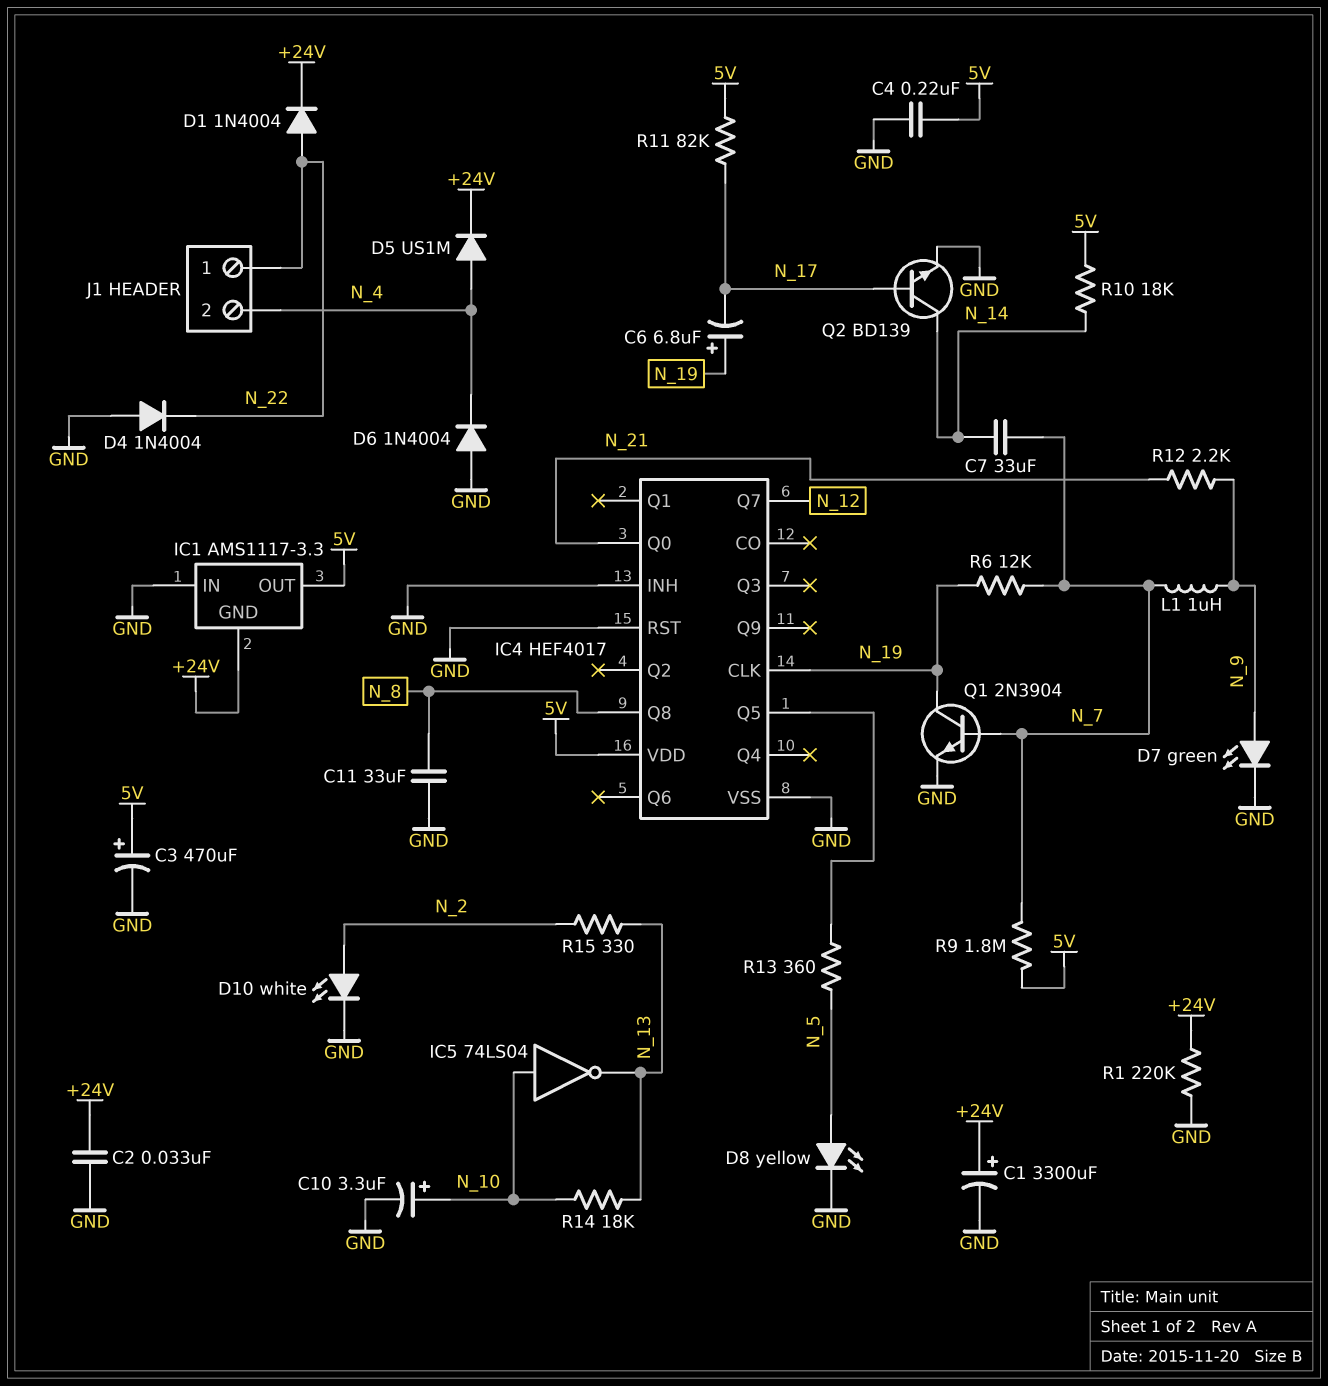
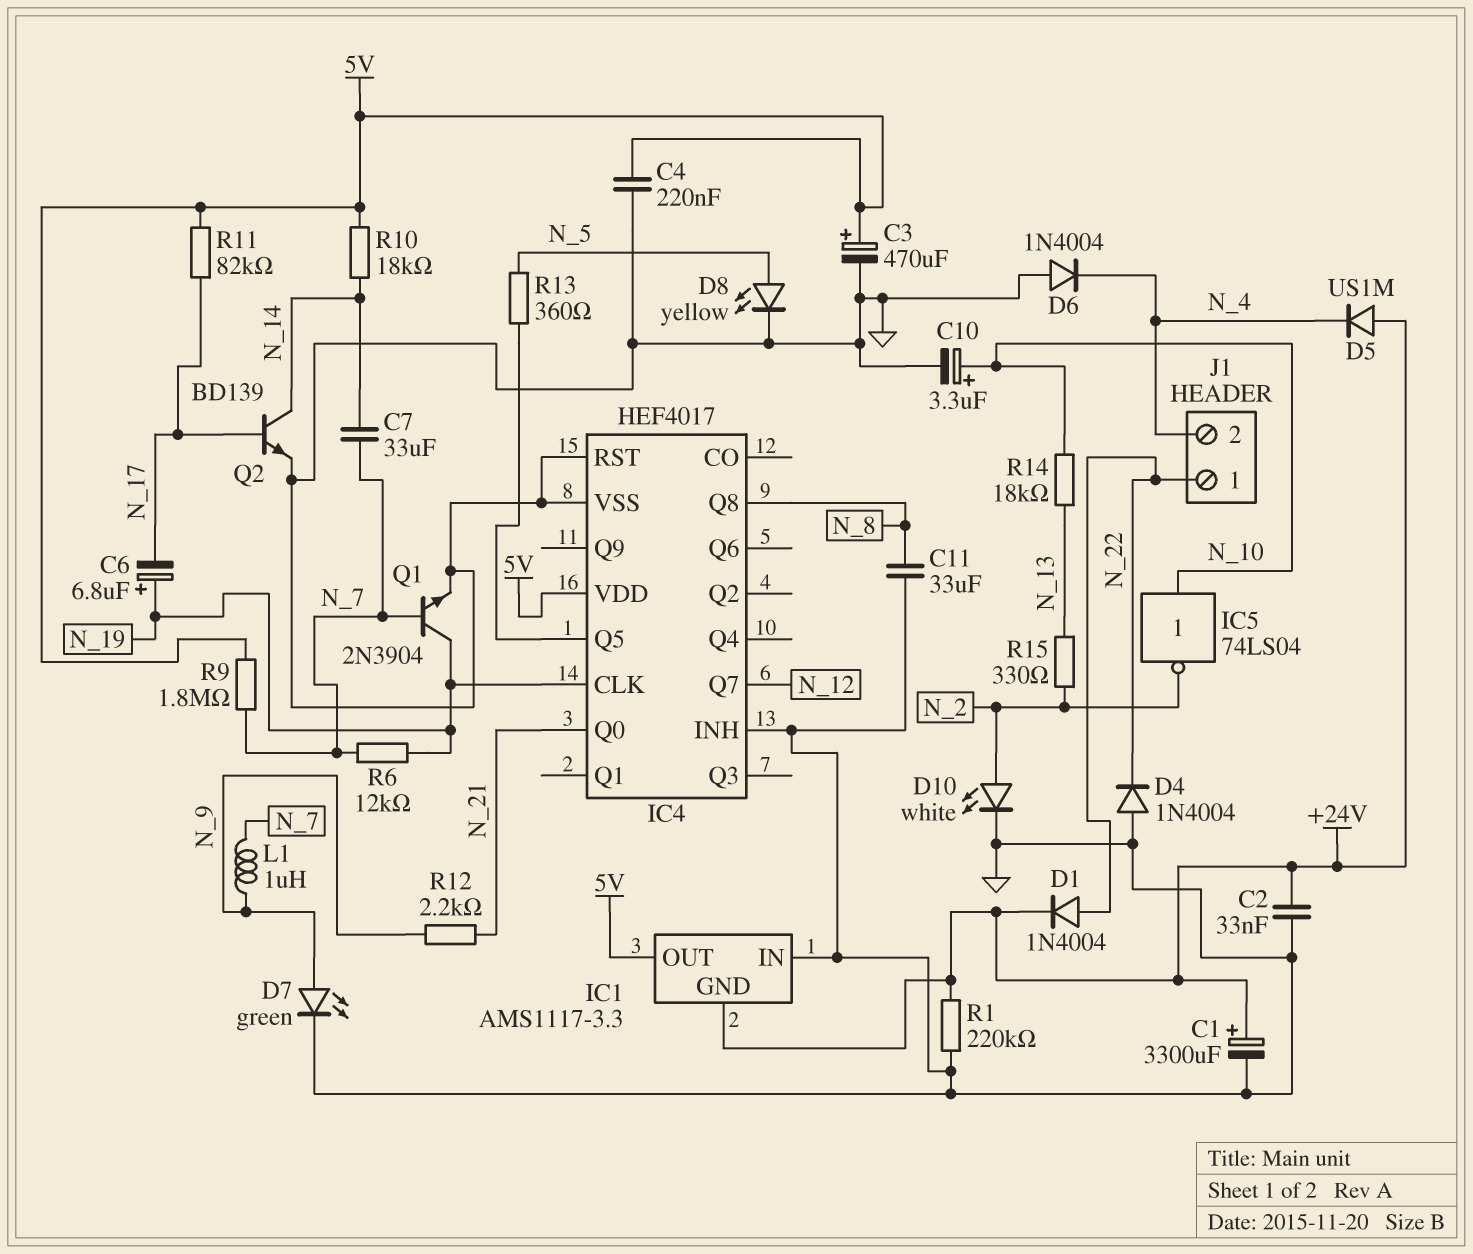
D5: diode US1M (A N_4, K +24V) -> diode US1M (A +24V, K N_4)
IC5: NOT 74LS04 (in N_10, out N_13) -> NOT 74LS04 (in N_10, out N_2)

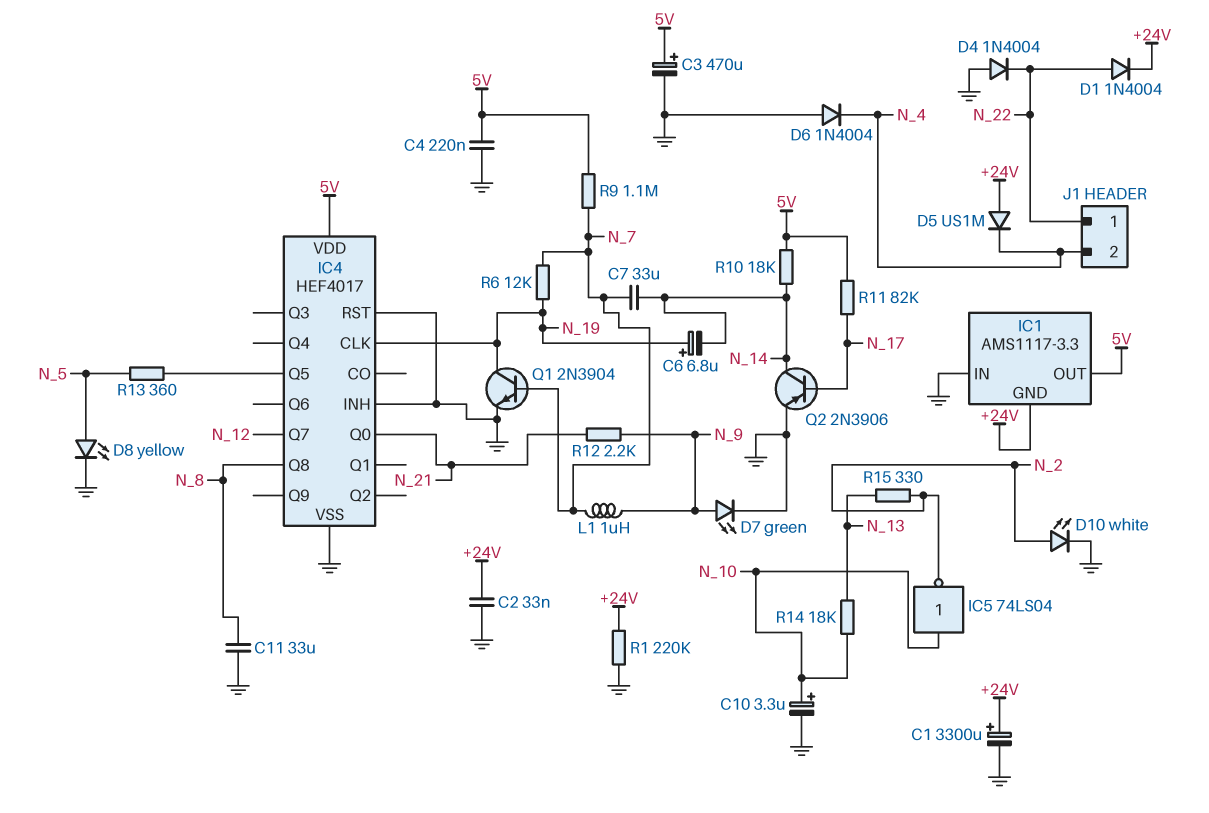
C6: 6.8uF (plus N_19, minus N_17) -> 6.8uF (plus N_19, minus N_14)
Q2: NPN BD139 (B N_17, C N_14, E GND) -> PNP 2N3906 (B N_17, C N_14, E GND)
R9: 1.8M (5V, N_7) -> 1.1M (5V, N_7)

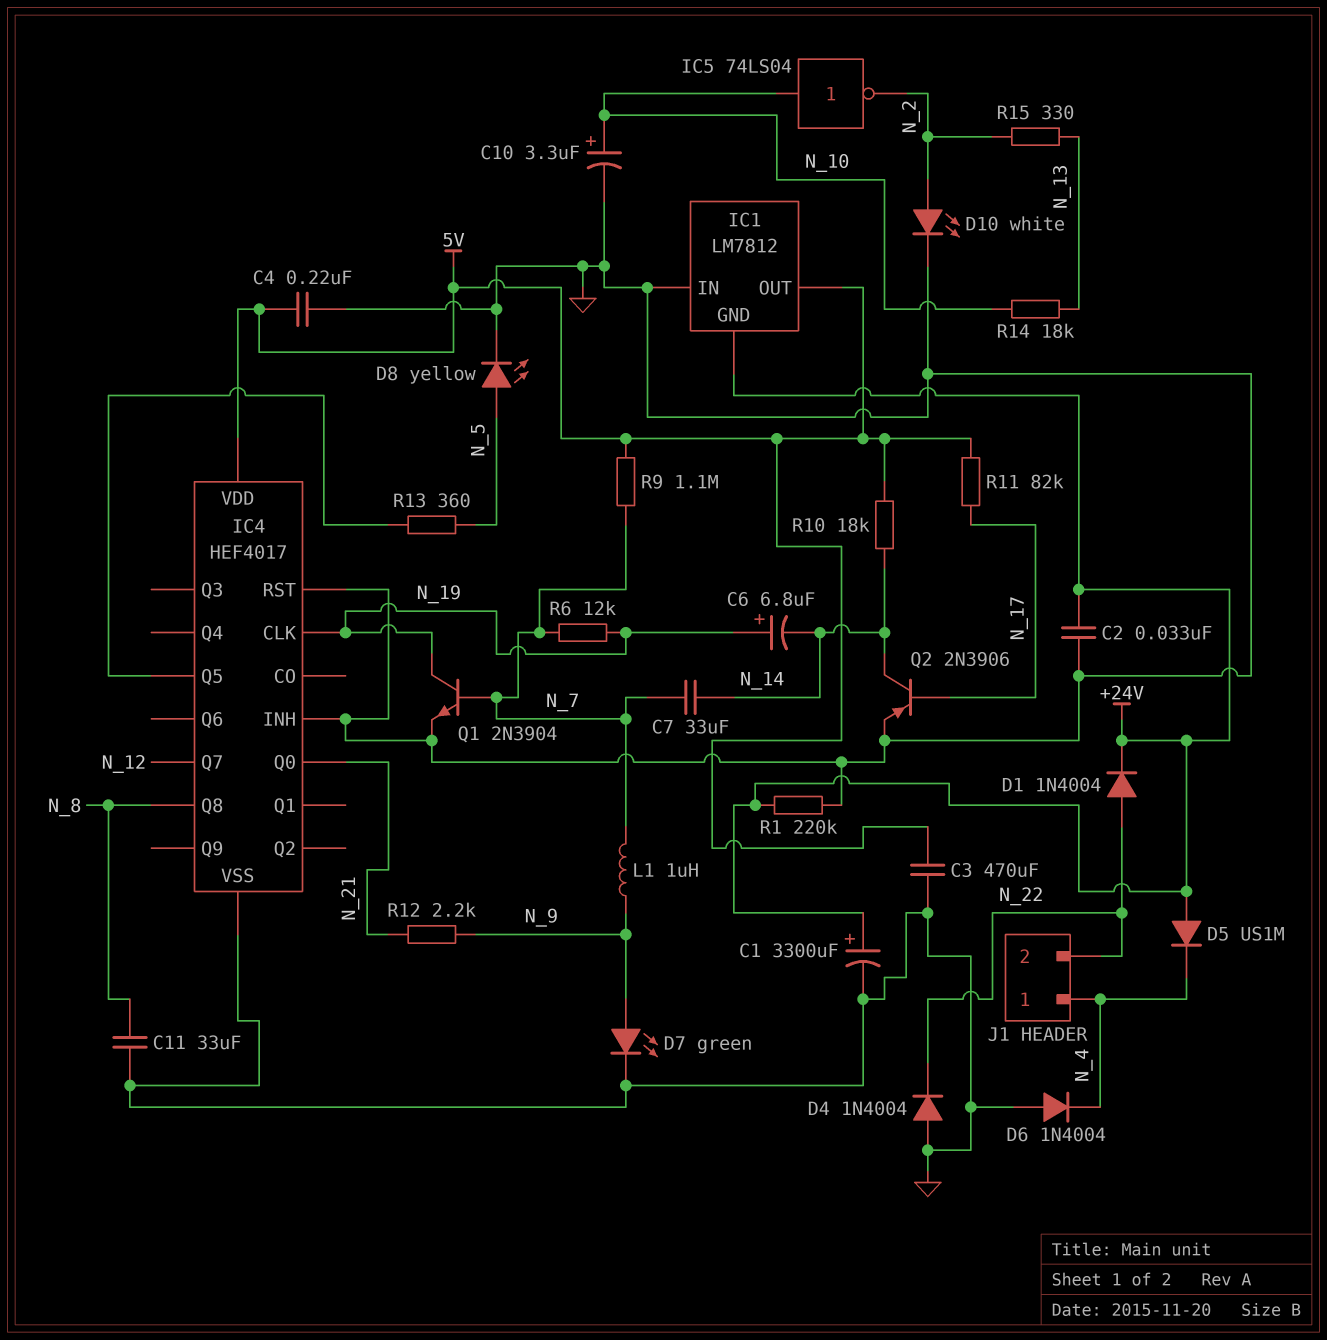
C3: 470uF (plus 5V, minus GND) -> 470uF (5V, GND)
IC1: AMS1117-3.3 -> LM7812
J1 pin 1: N_22 -> N_4
J1 pin 2: N_4 -> N_22

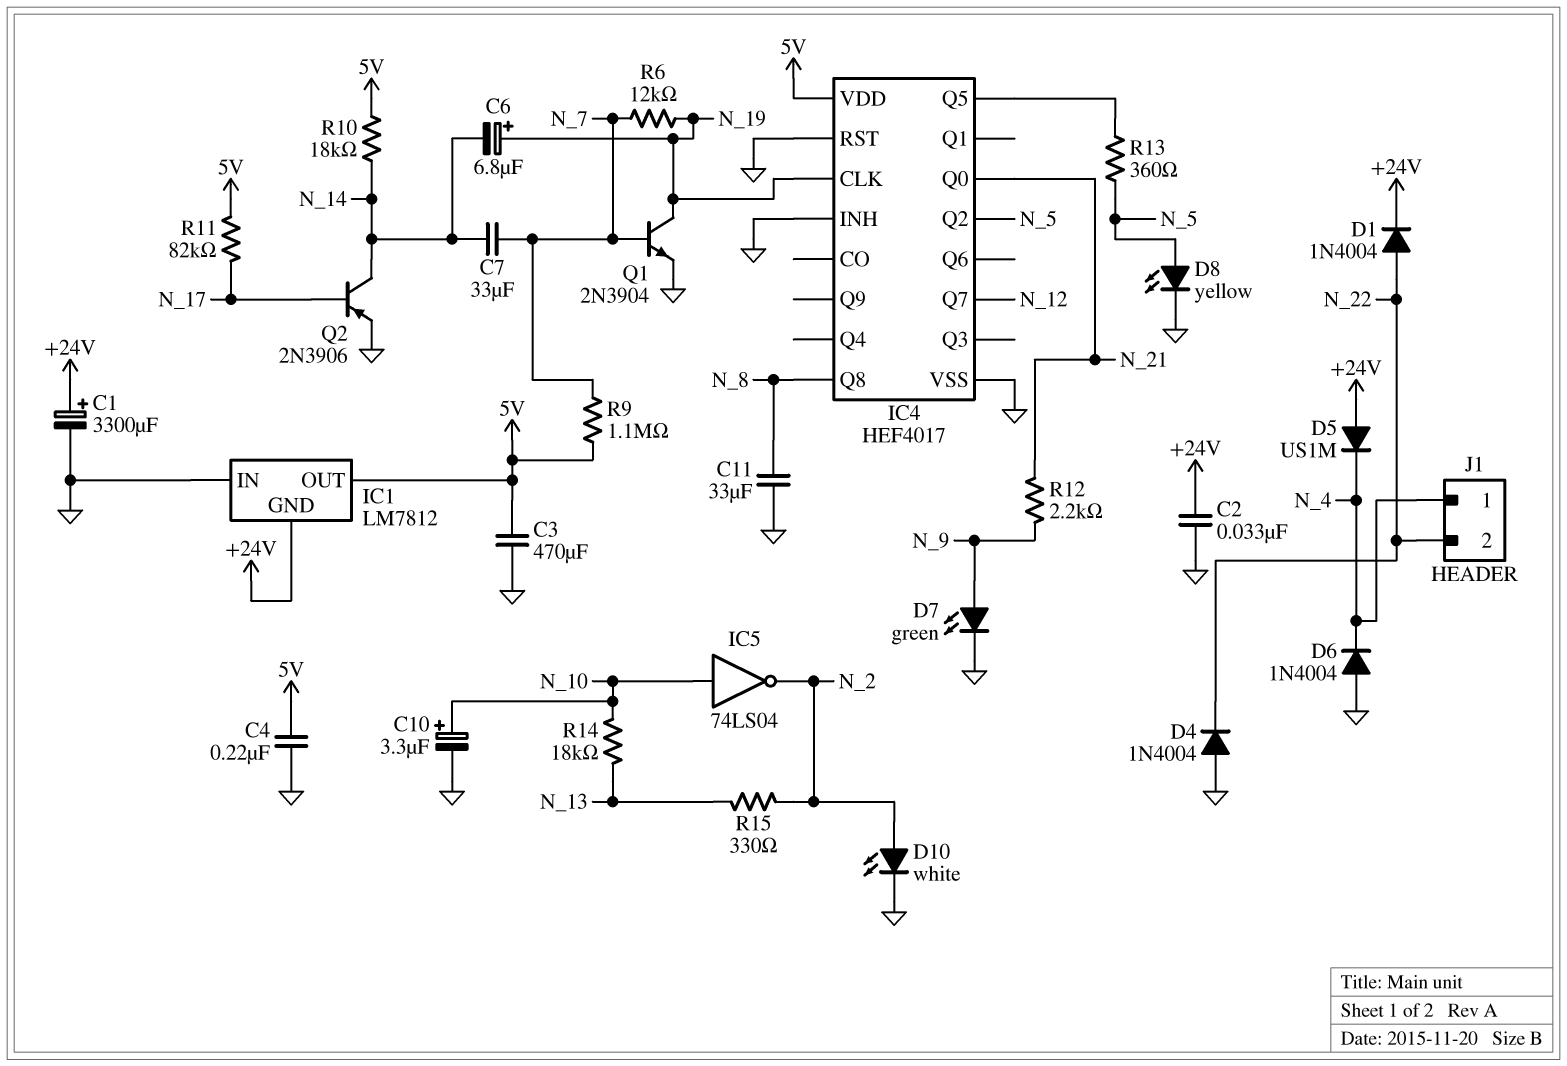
IC4 pin Q2: none -> N_5
L1: 1uH (N_7, N_9) -> none
R1: 220k (+24V, GND) -> none

